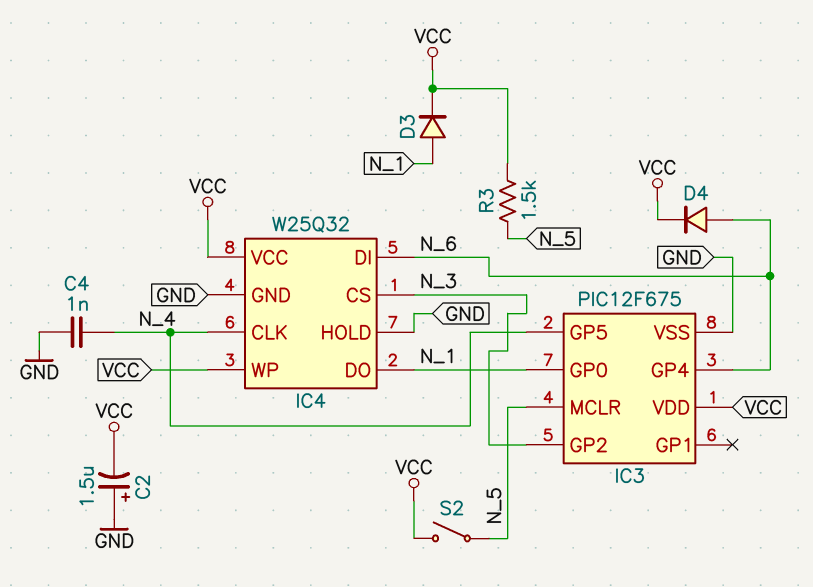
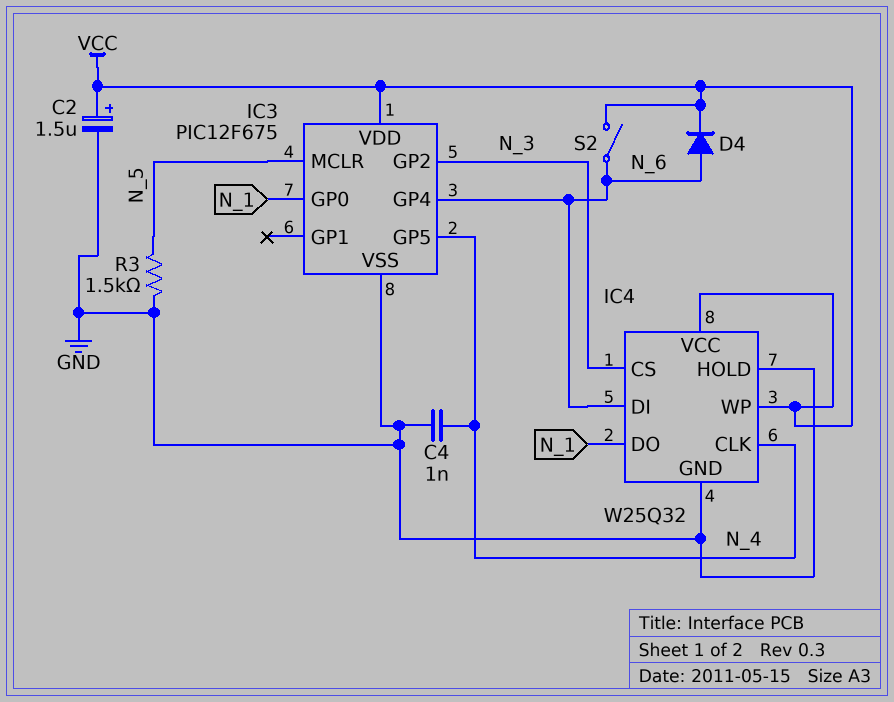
C2: 1.5uF (plus GND, minus VCC) -> 1.5uF (plus VCC, minus GND)
D3: diode (A N_1, K VCC) -> none
R3: 1.5k (N_5, VCC) -> 1.5k (GND, N_5)
S2: switch (N_5, VCC) -> switch (N_6, VCC)

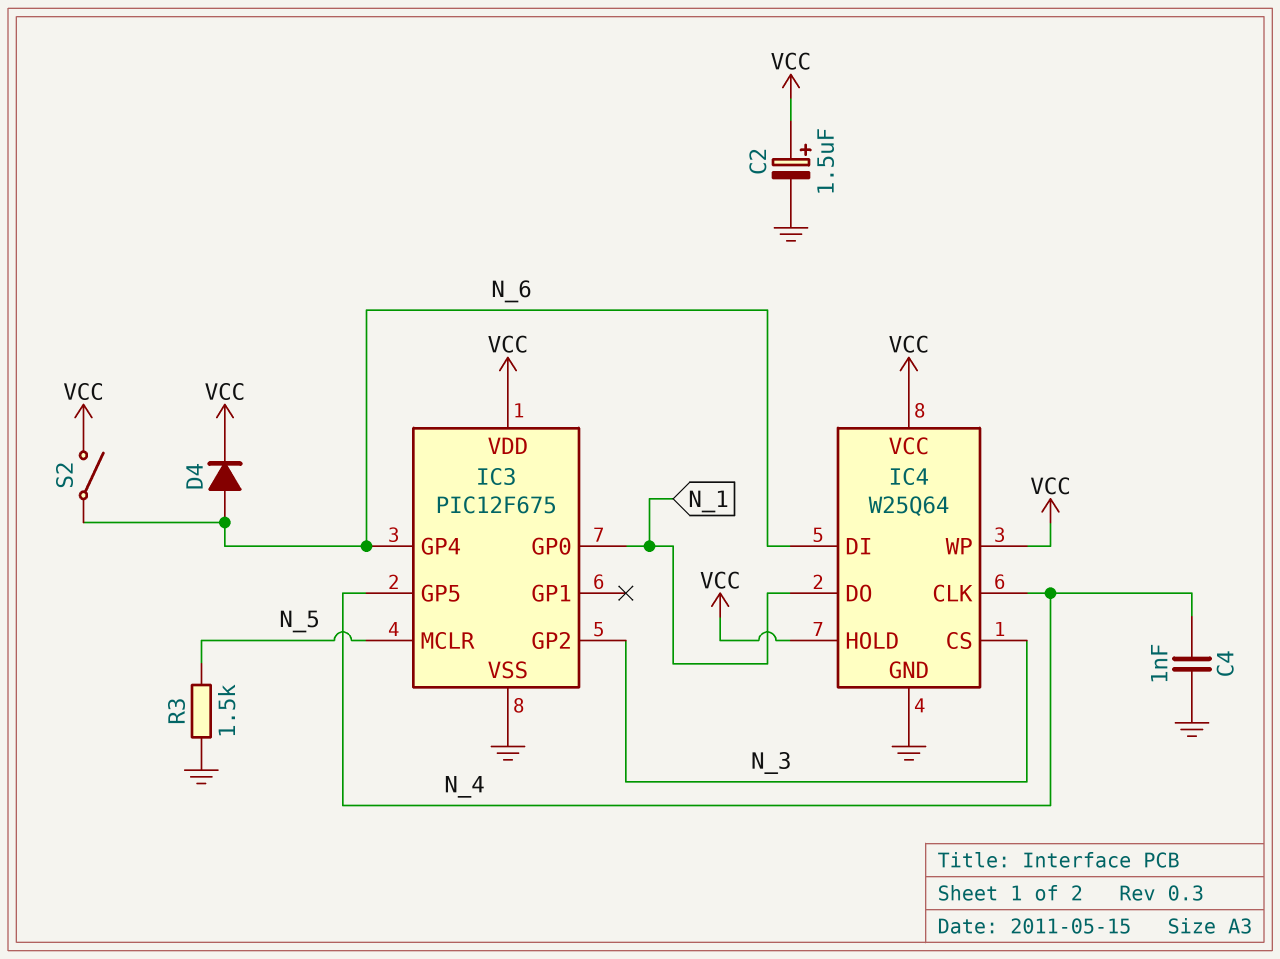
IC4: W25Q32 -> W25Q64
IC4 pin HOLD: GND -> VCC

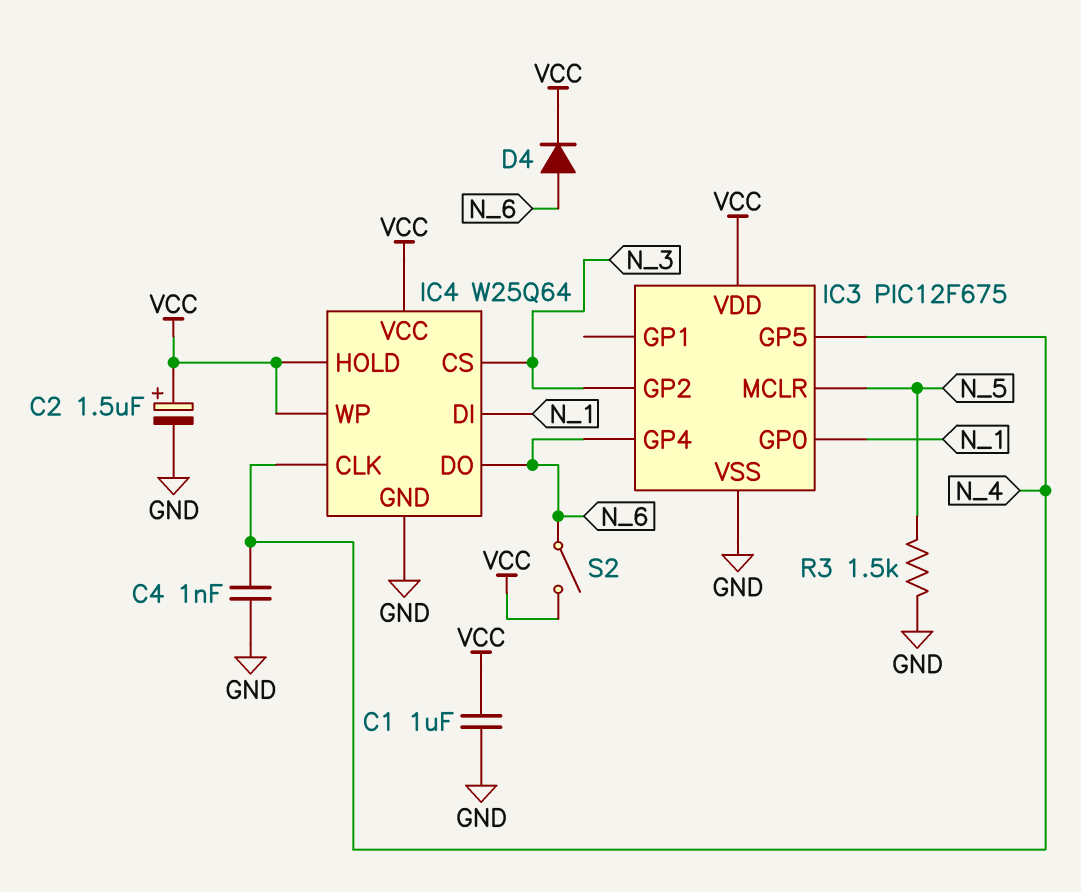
C1: none -> 1uF (GND, VCC)
IC4 pin DI: N_6 -> N_1
IC4 pin DO: N_1 -> N_6

